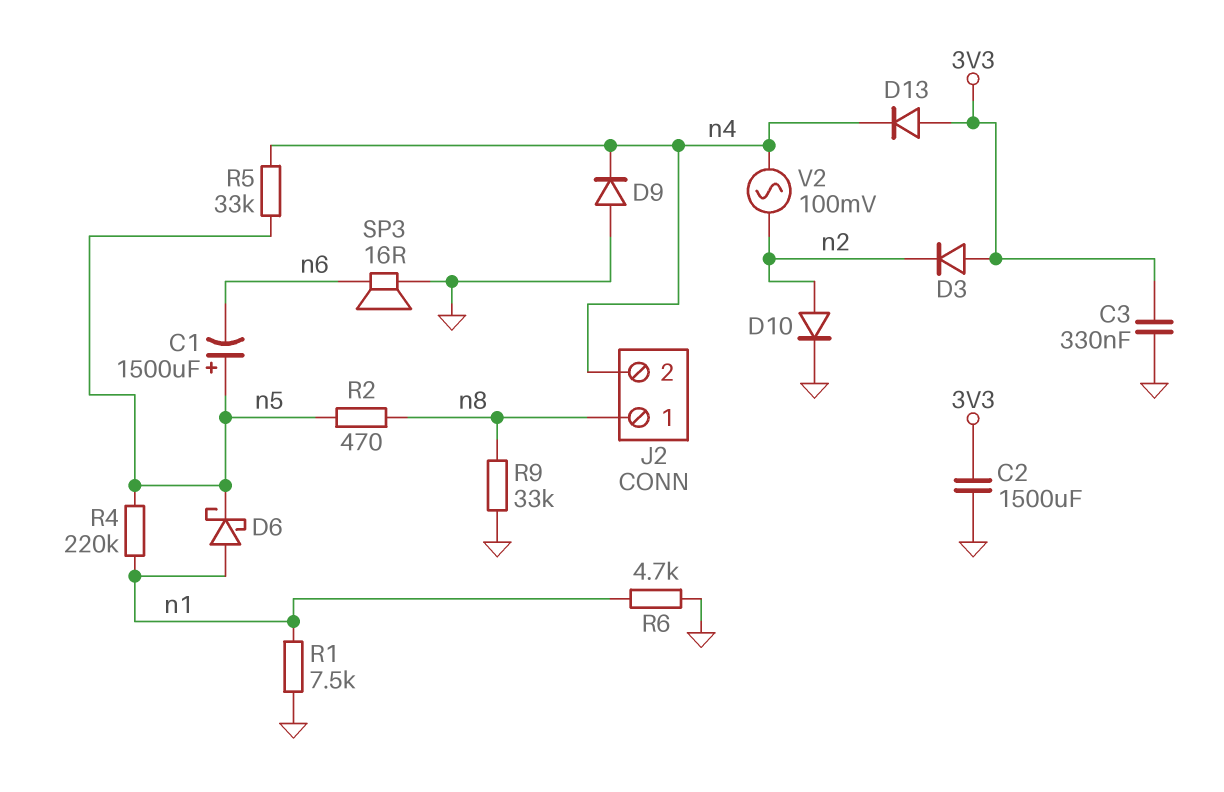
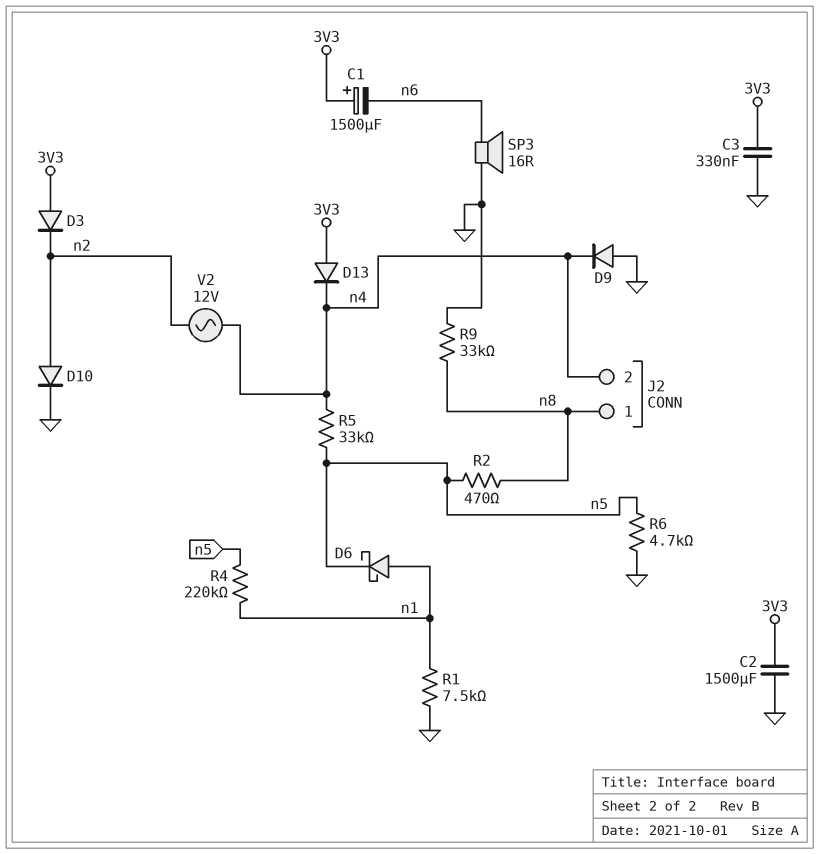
C1: 1500uF (plus n5, minus n6) -> 1500uF (plus 3V3, minus n6)
R6: 4.7k (GND, n1) -> 4.7k (GND, n5)
V2: AC 100mV (n2, n4) -> AC 12V (n2, n4)

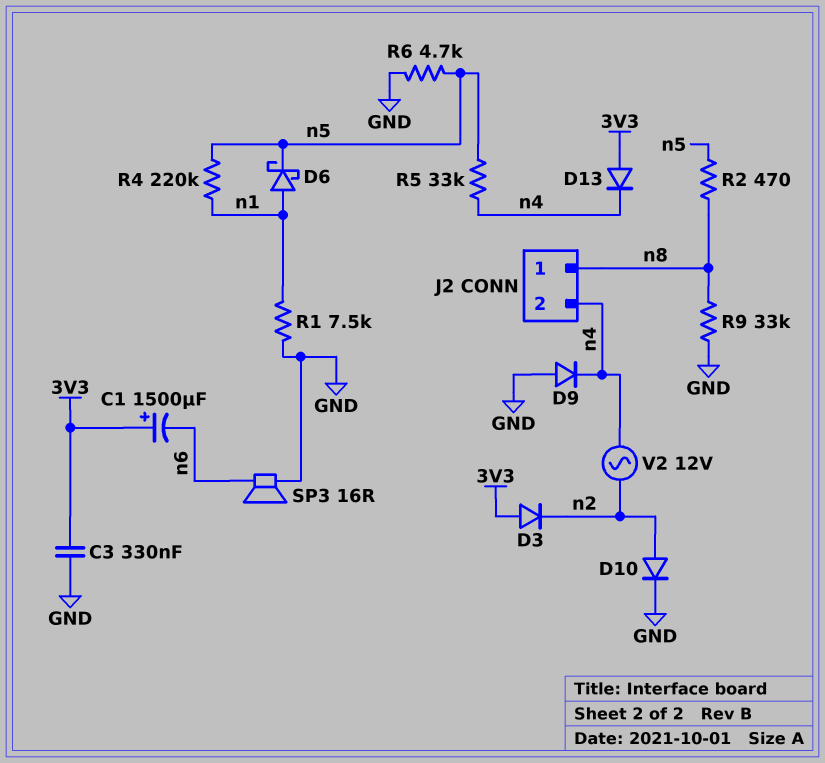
C2: 1500uF (3V3, GND) -> none

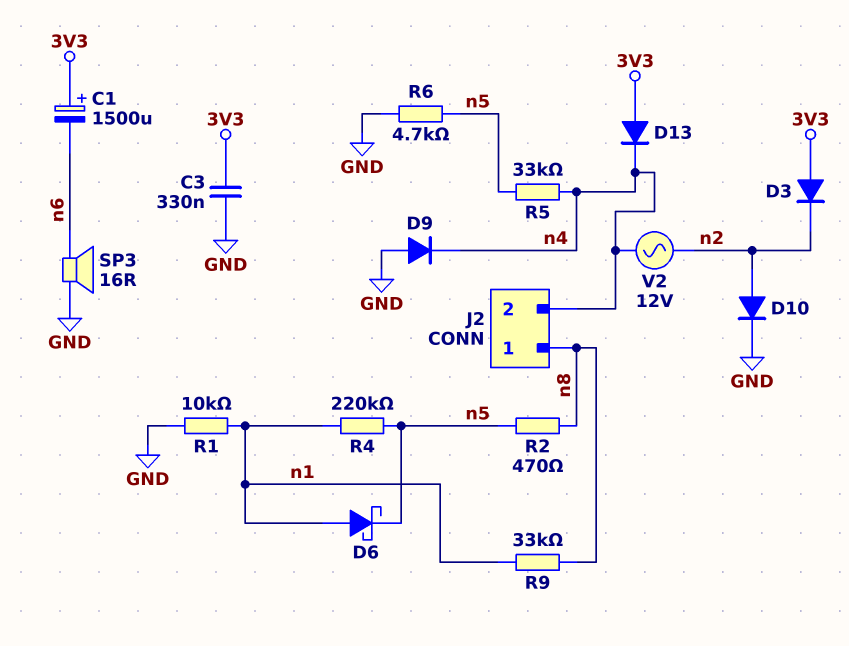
R1: 7.5k (GND, n1) -> 10k (GND, n1)
R9: 33k (GND, n8) -> 33k (n1, n8)

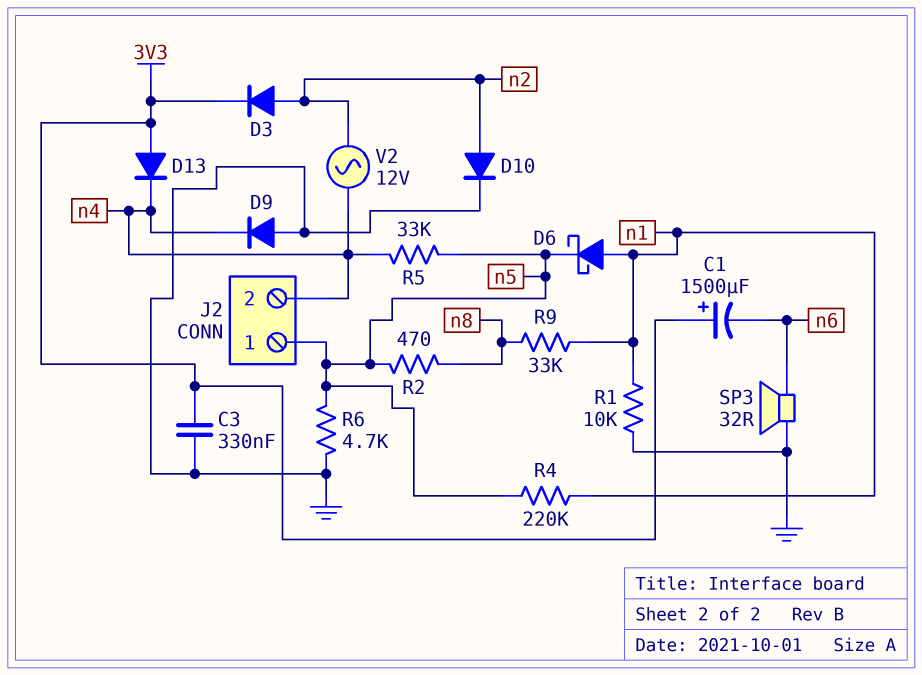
D3: diode (A 3V3, K n2) -> diode (A n2, K 3V3)
J2 pin 1: n8 -> n5
SP3: speaker 16R (GND, n6) -> speaker 32R (GND, n6)

